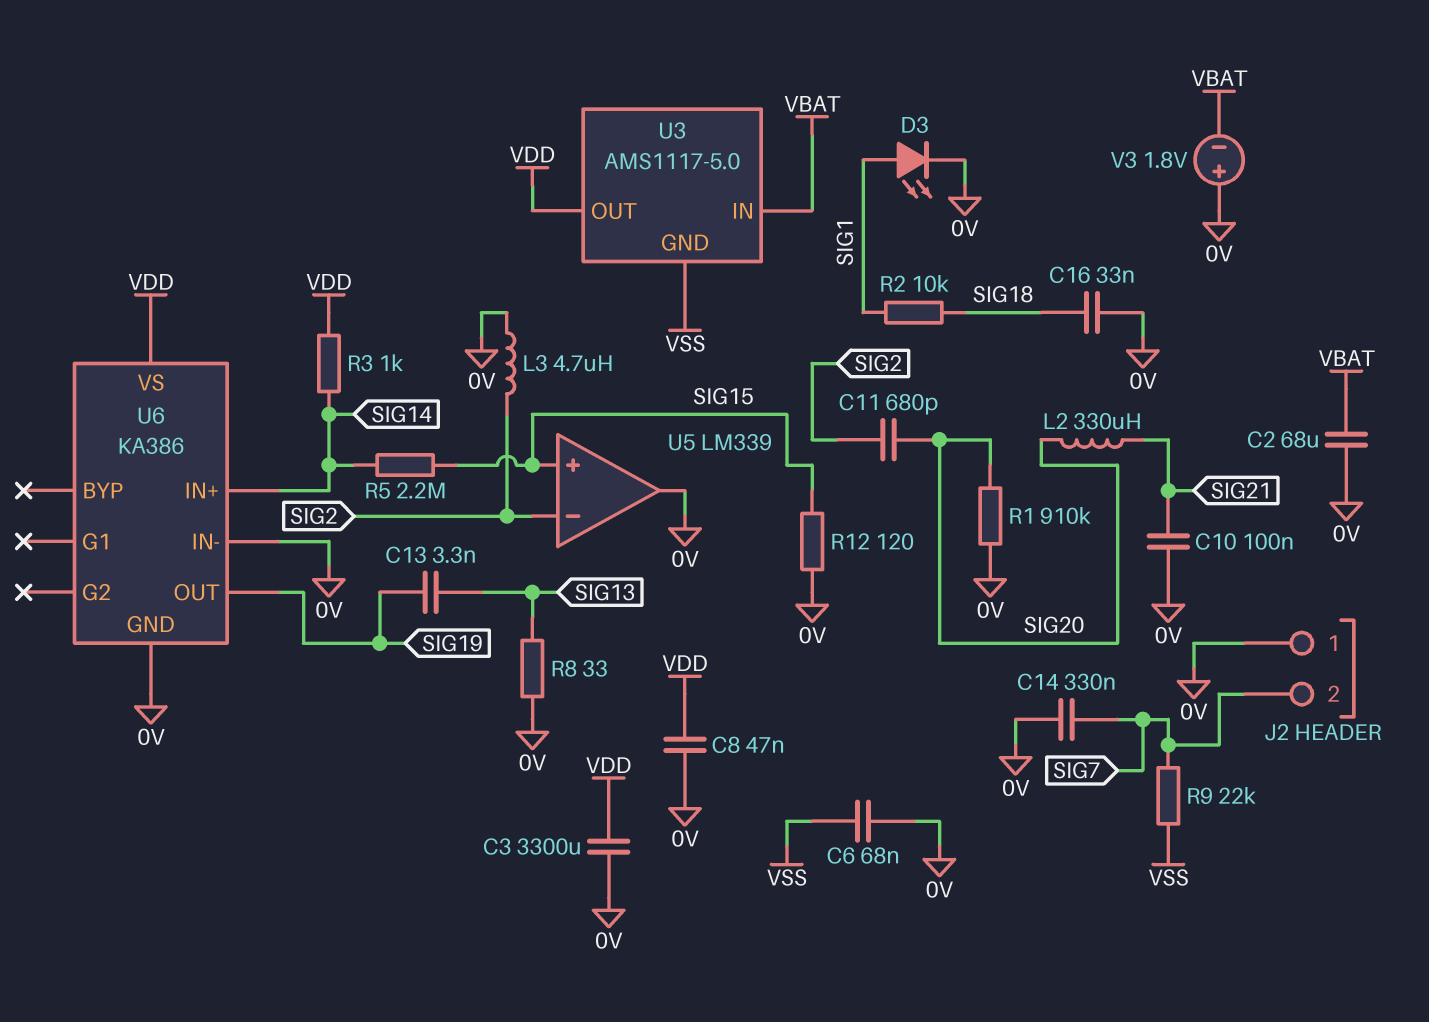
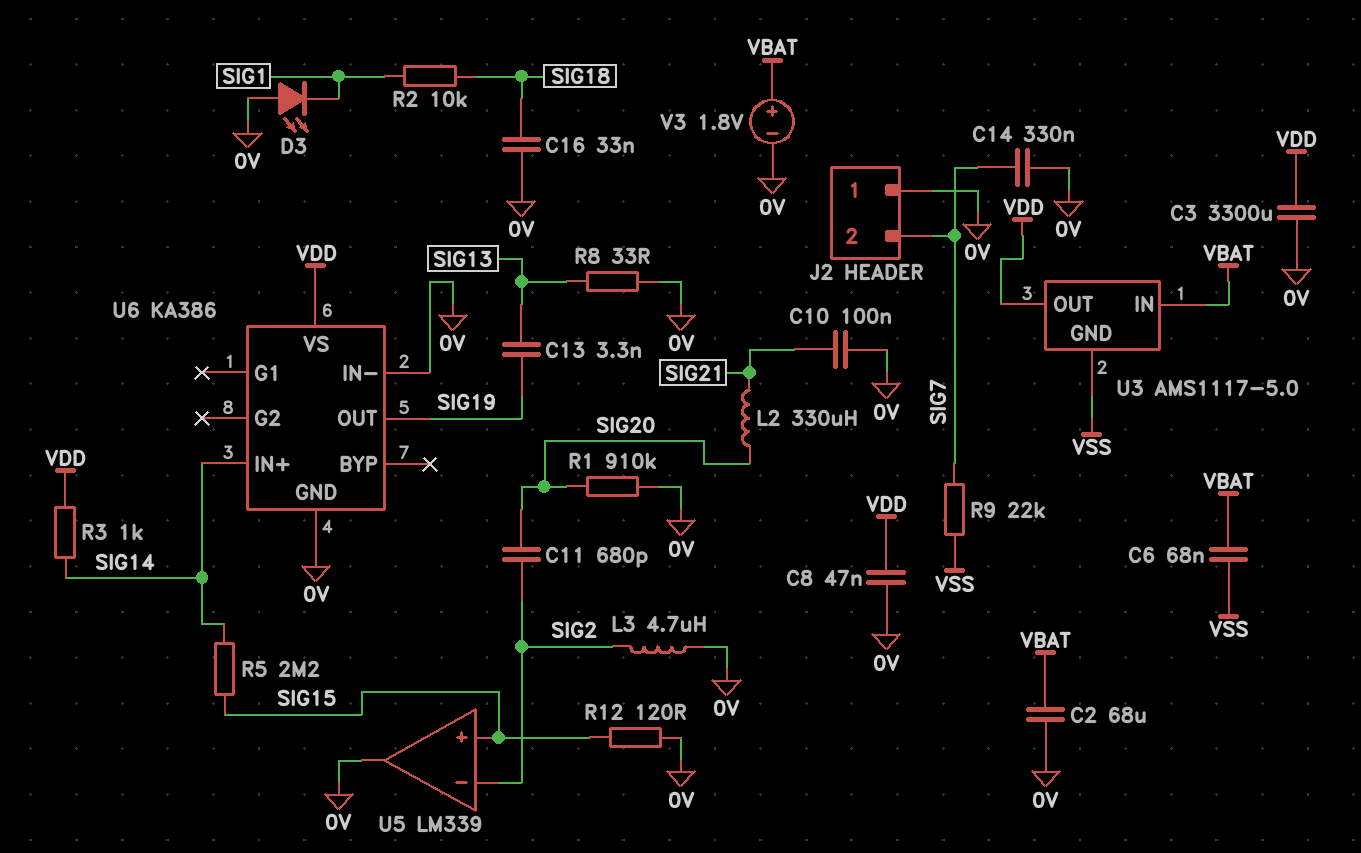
C6: 68nF (0V, VSS) -> 68nF (VBAT, VSS)
D3: LED (A SIG1, K 0V) -> LED (A 0V, K SIG1)
V3: 1.8V (plus 0V, minus VBAT) -> 1.8V (plus VBAT, minus 0V)

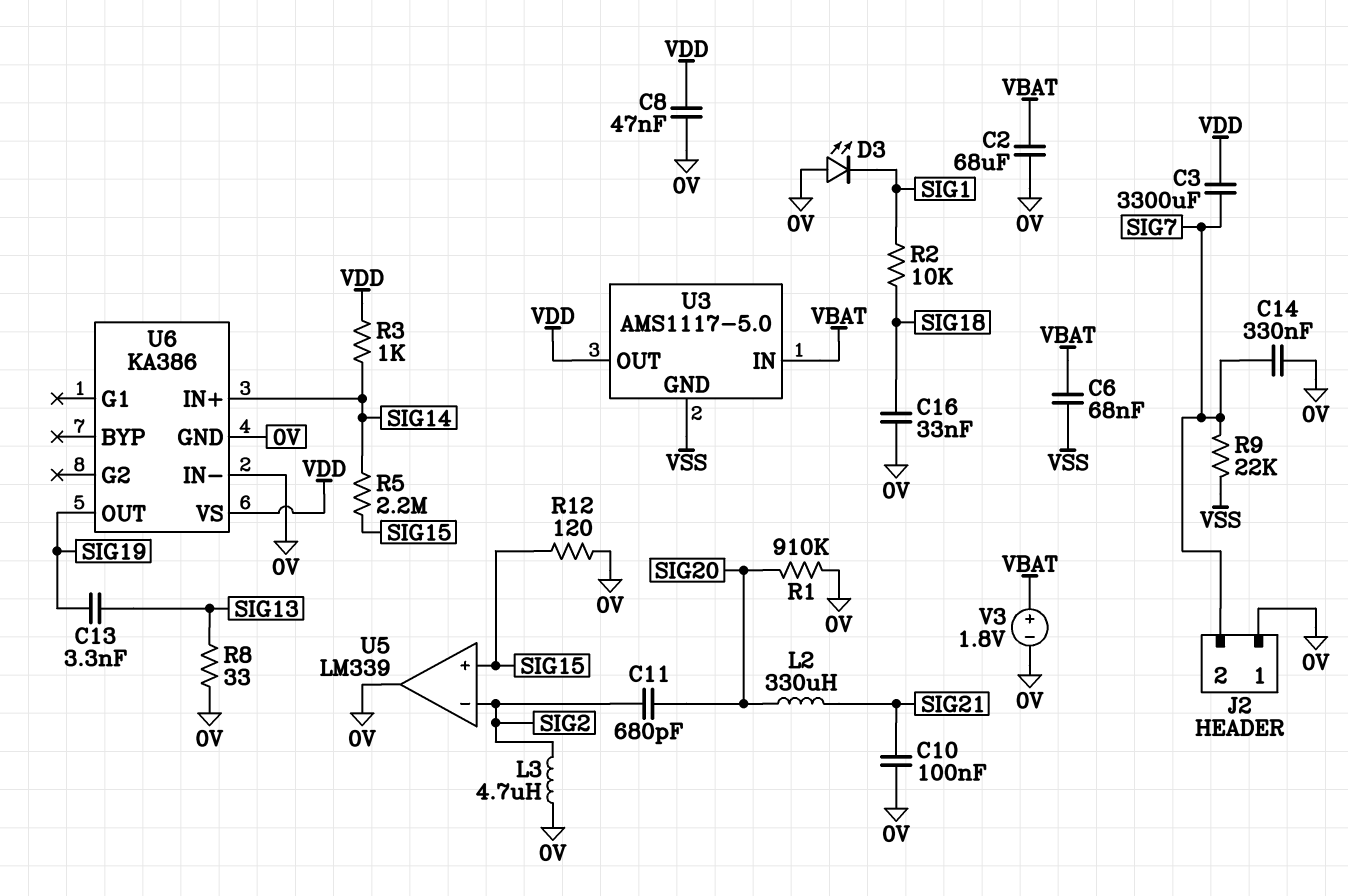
C3: 3300uF (0V, VDD) -> 3300uF (SIG7, VDD)

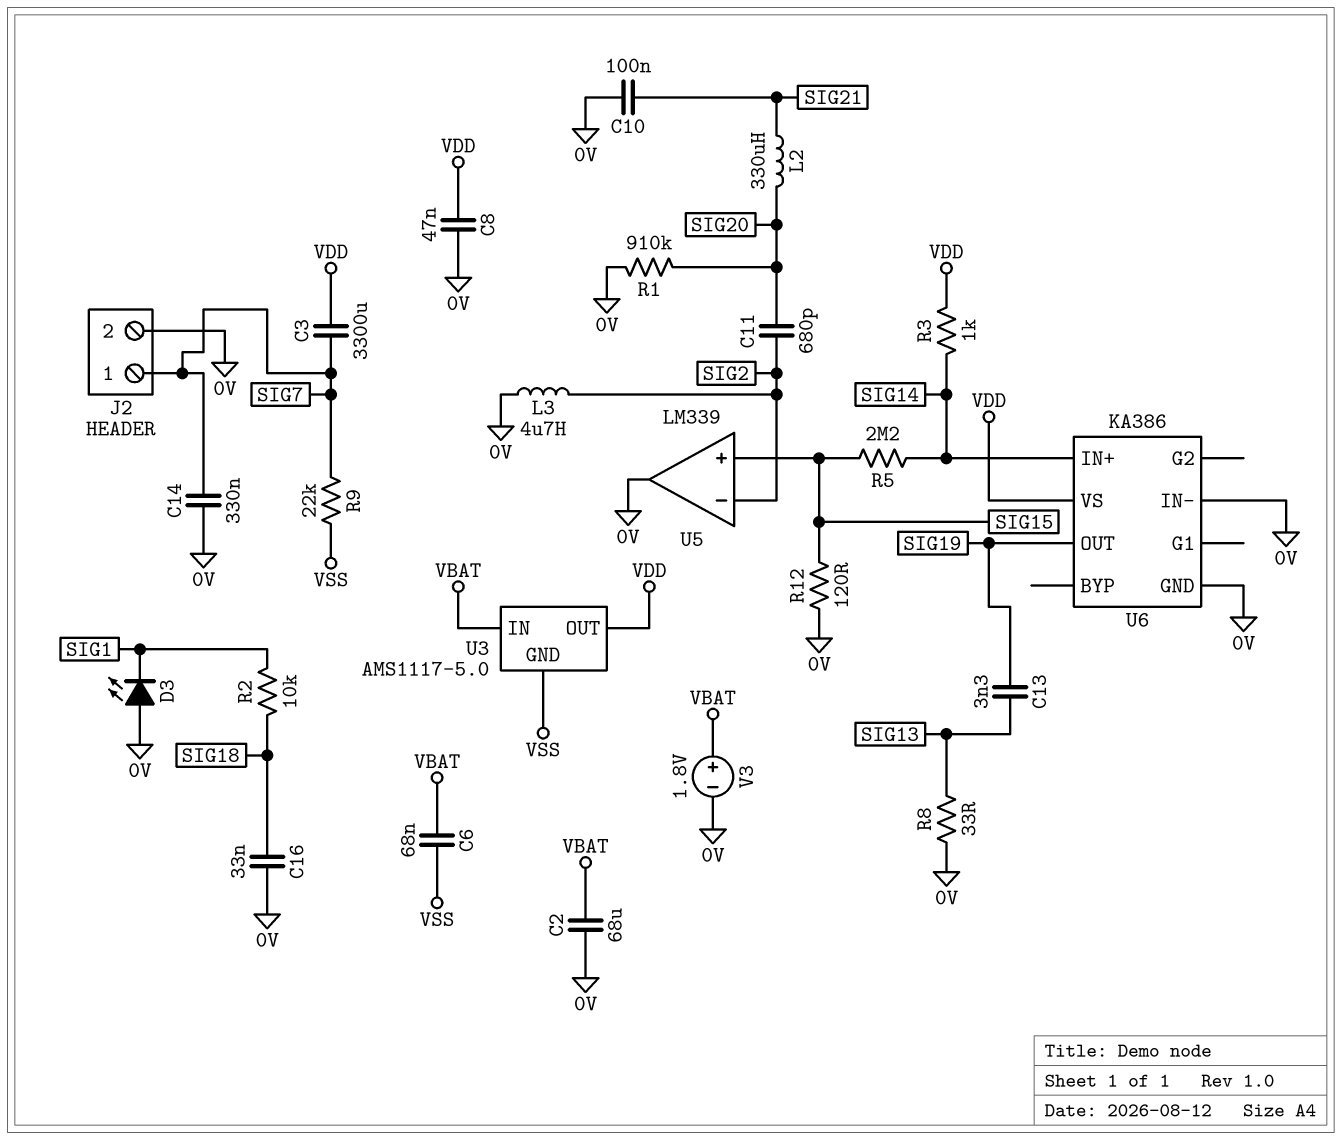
J2 pin 1: 0V -> SIG7
J2 pin 2: SIG7 -> 0V

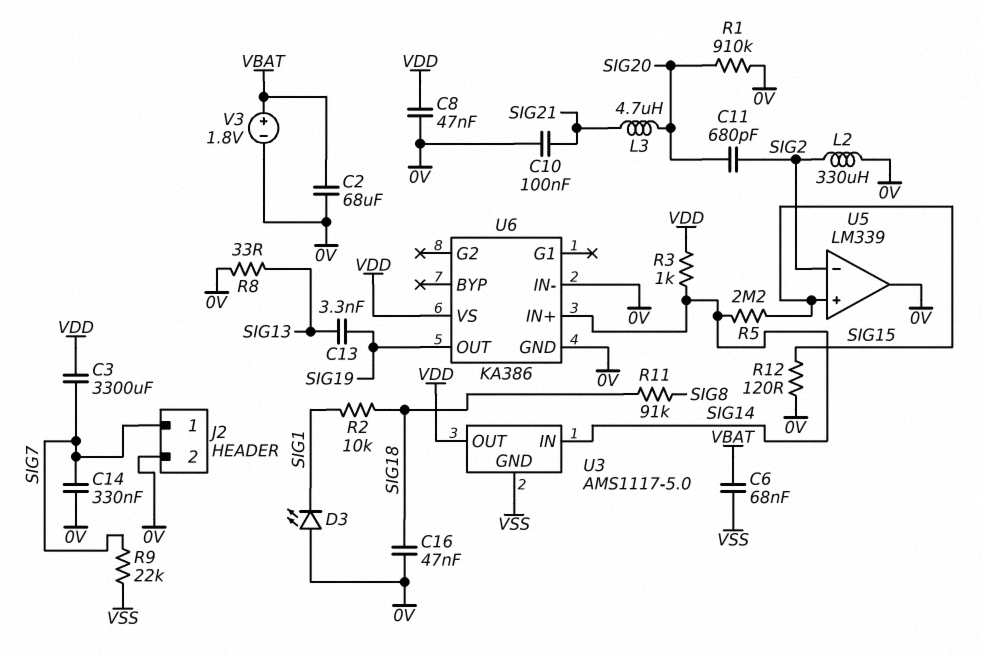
C16: 33nF (0V, SIG18) -> 47nF (0V, SIG18)
L2: 330uH (SIG20, SIG21) -> 330uH (0V, SIG2)
L3: 4.7uH (0V, SIG2) -> 4.7uH (SIG20, SIG21)
R11: none -> 91k (SIG8, SIG18)
U3 pin IN: VBAT -> SIG14

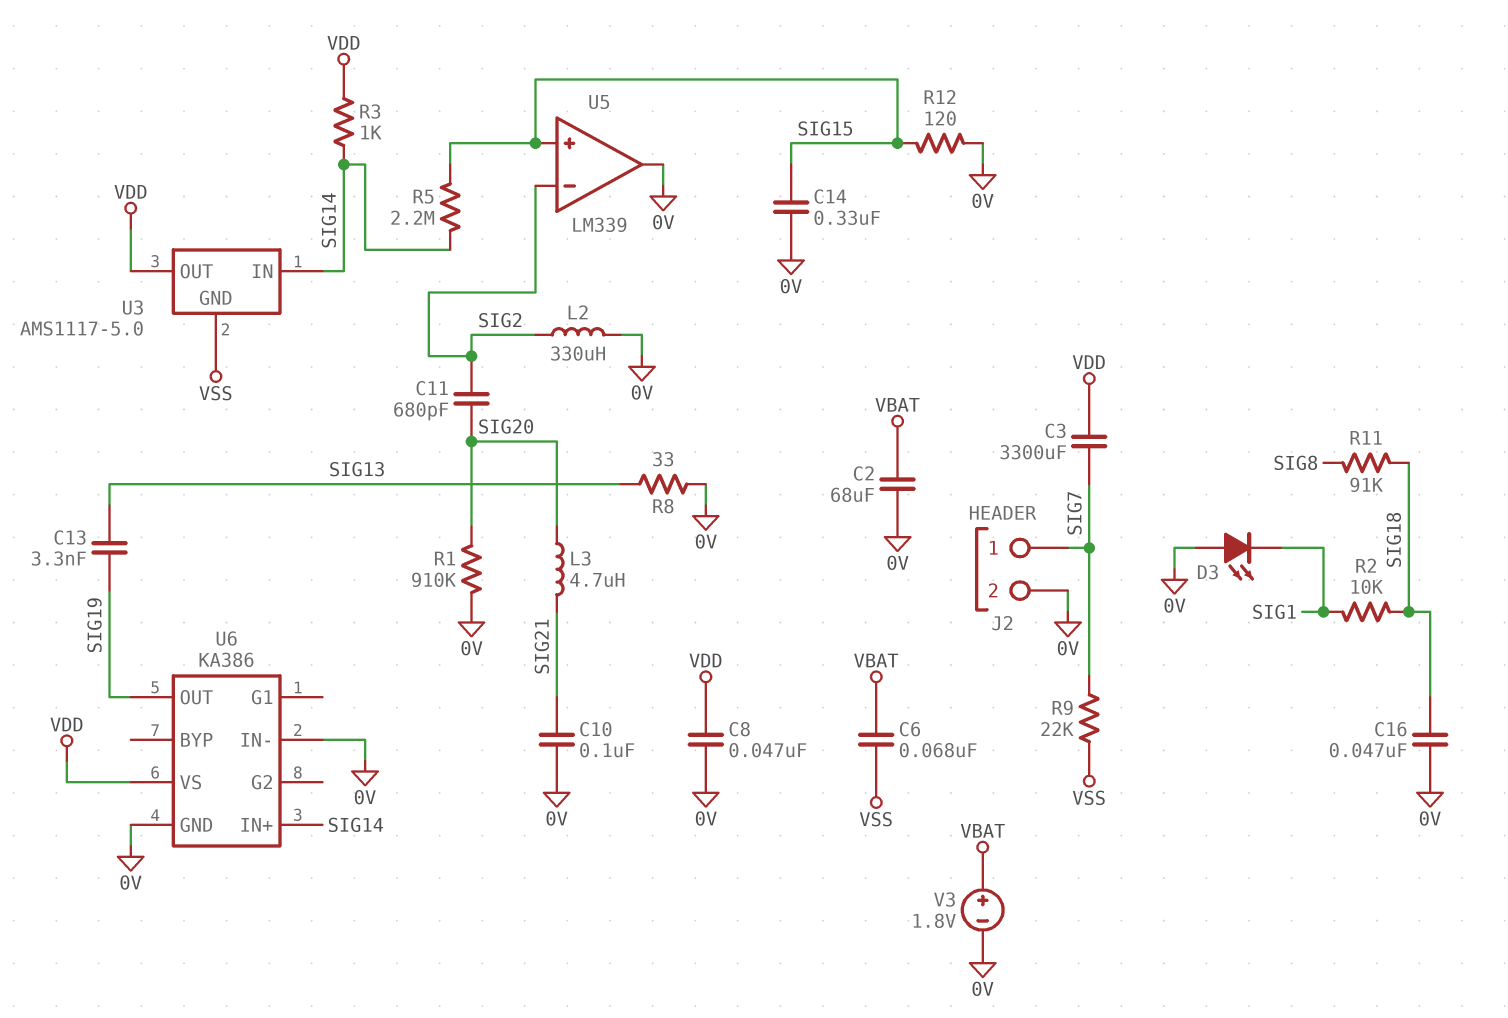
C14: 330nF (0V, SIG7) -> 330nF (0V, SIG15)

